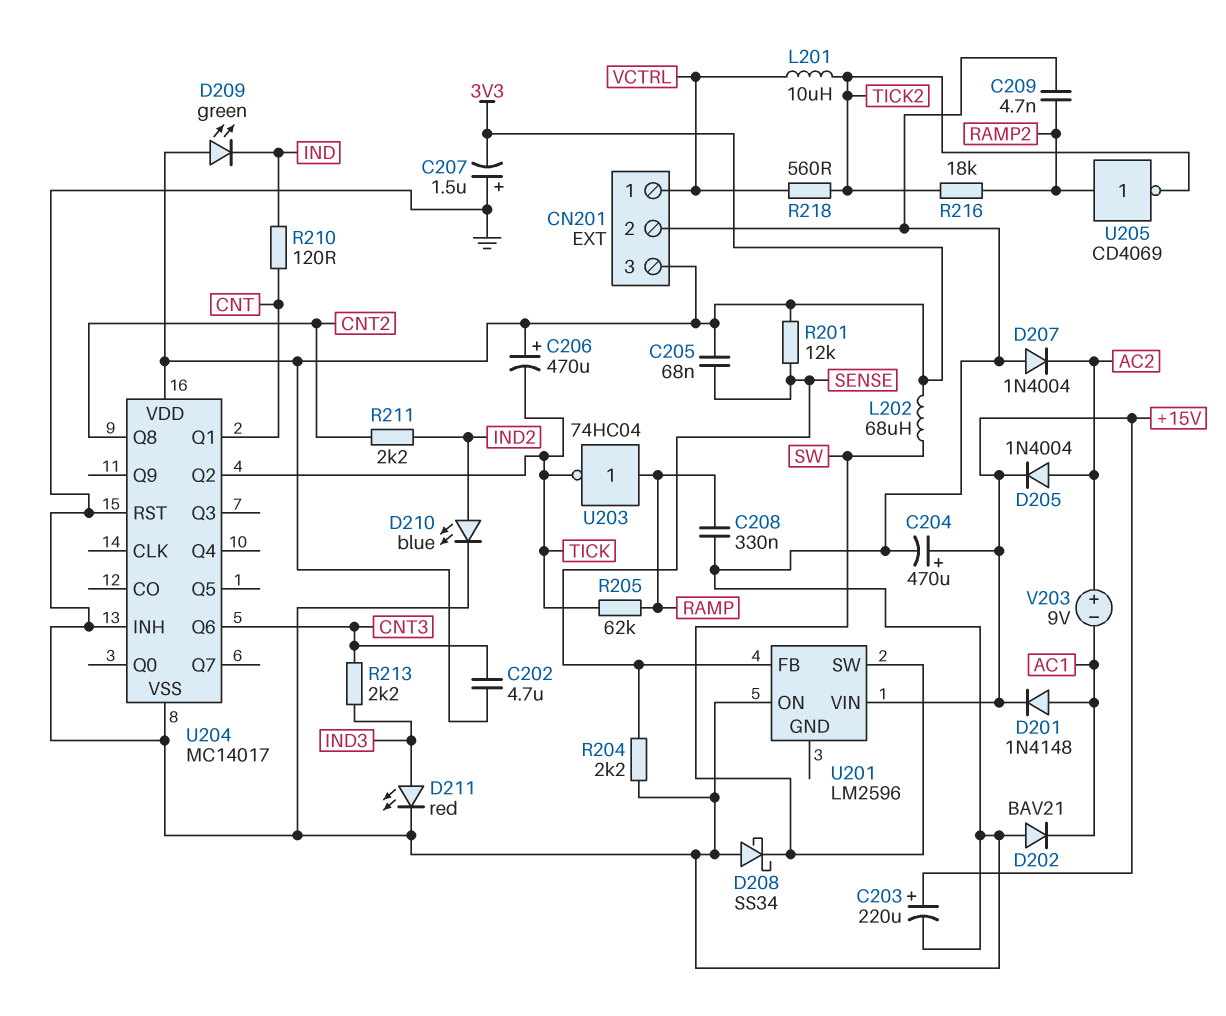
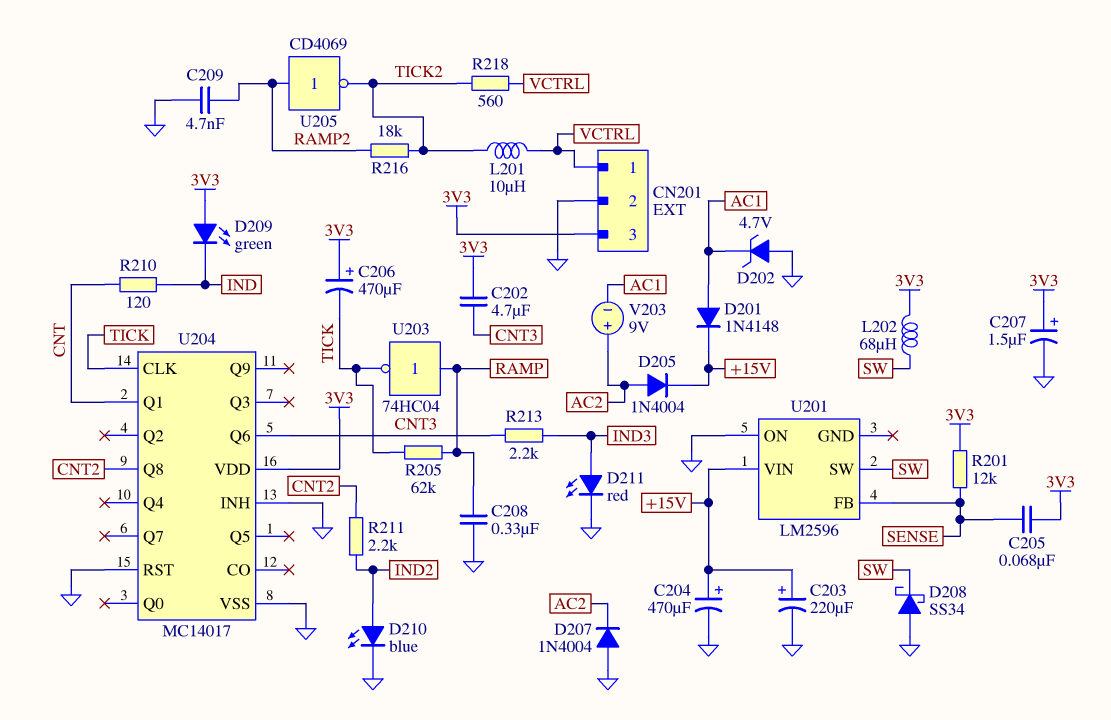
C207: 1.5uF (plus GND, minus 3V3) -> 1.5uF (plus 3V3, minus GND)
D202: diode BAV21 (A GND, K AC1) -> zener 4.7V (A GND, K AC1)
R204: 2.2k (GND, SENSE) -> none
U204 pin CLK: none -> TICK
U204 pin Q2: TICK -> none

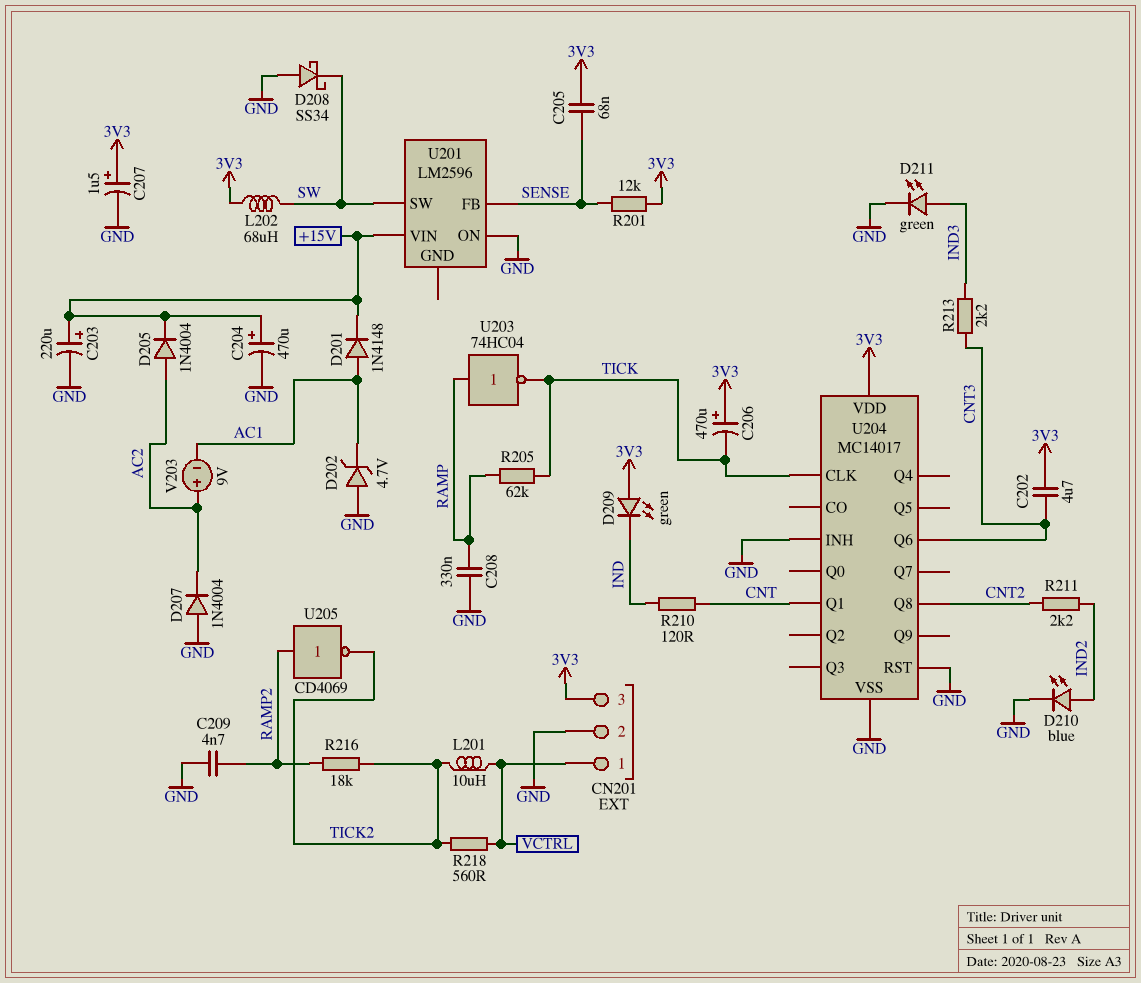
D211: LED red (A IND3, K GND) -> LED green (A IND3, K GND)

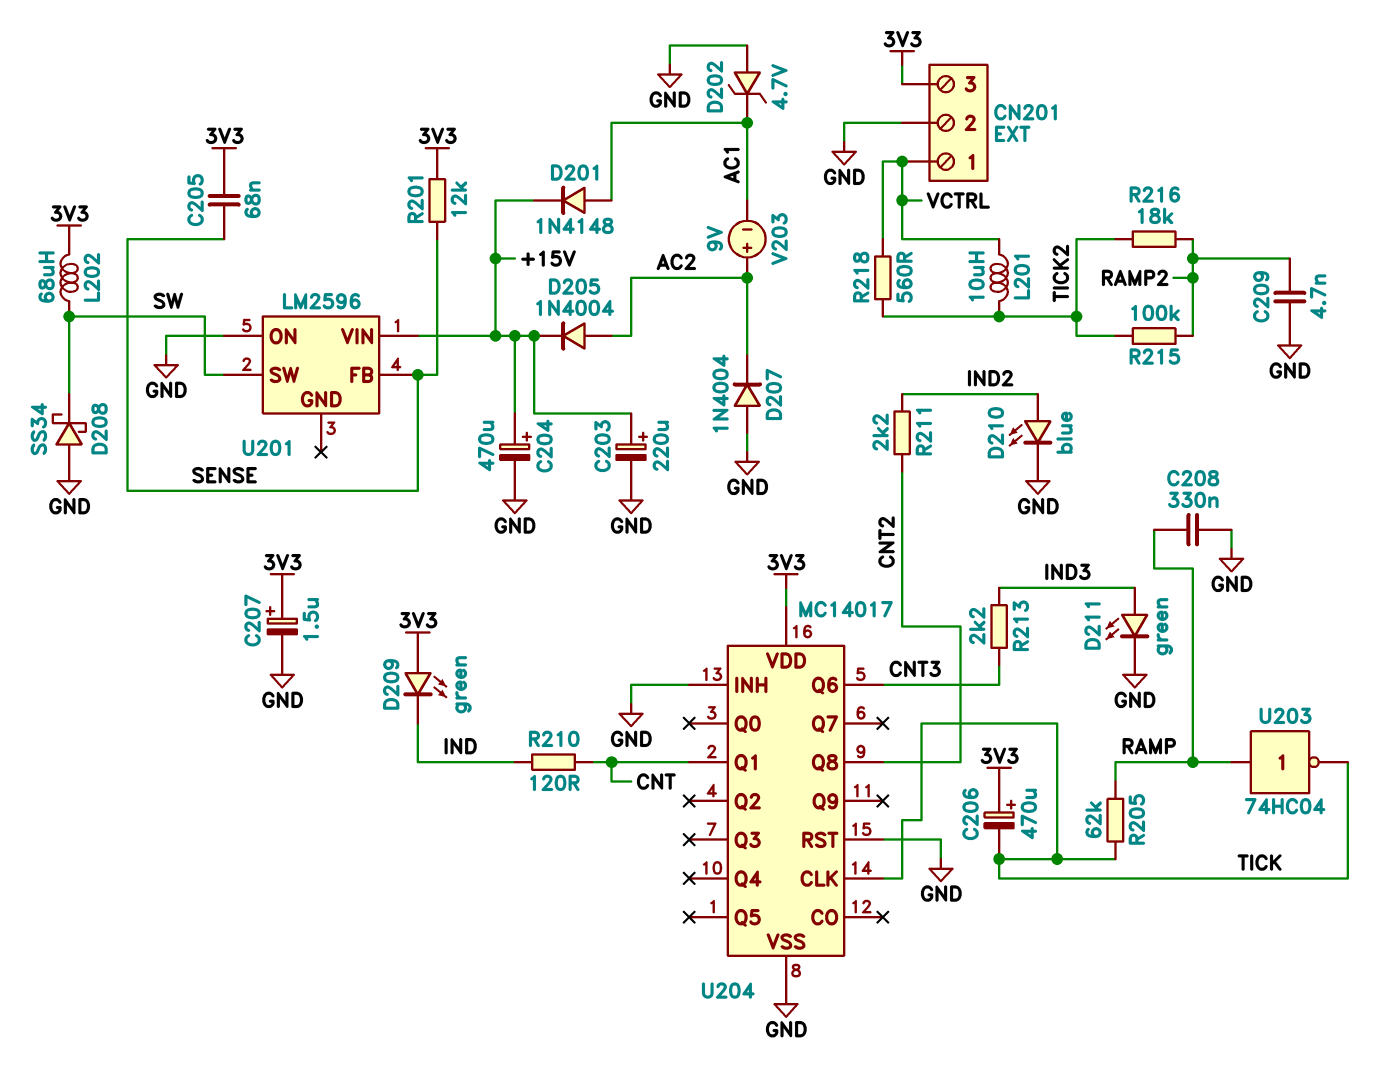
C202: 4.7uF (3V3, CNT3) -> none
R215: none -> 100k (RAMP2, TICK2)
U205: NOT CD4069 (in RAMP2, out TICK2) -> none

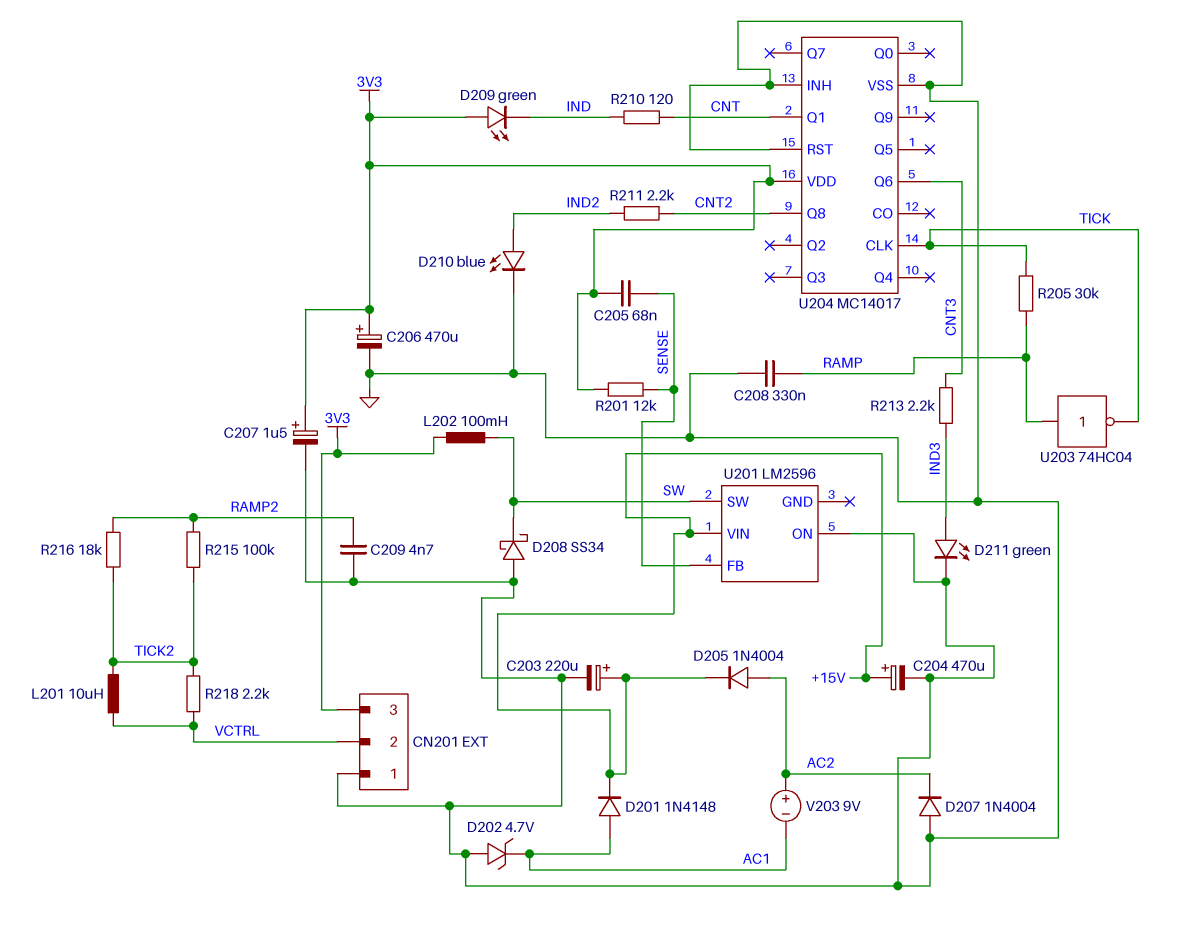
C206: 470uF (plus 3V3, minus TICK) -> 470uF (plus 3V3, minus GND)
CN201 pin 1: VCTRL -> GND
CN201 pin 2: GND -> VCTRL
L202: 68uH (3V3, SW) -> 100mH (3V3, SW)
R205: 62k (RAMP, TICK) -> 30k (RAMP, TICK)
R218: 560 (TICK2, VCTRL) -> 2.2k (TICK2, VCTRL)

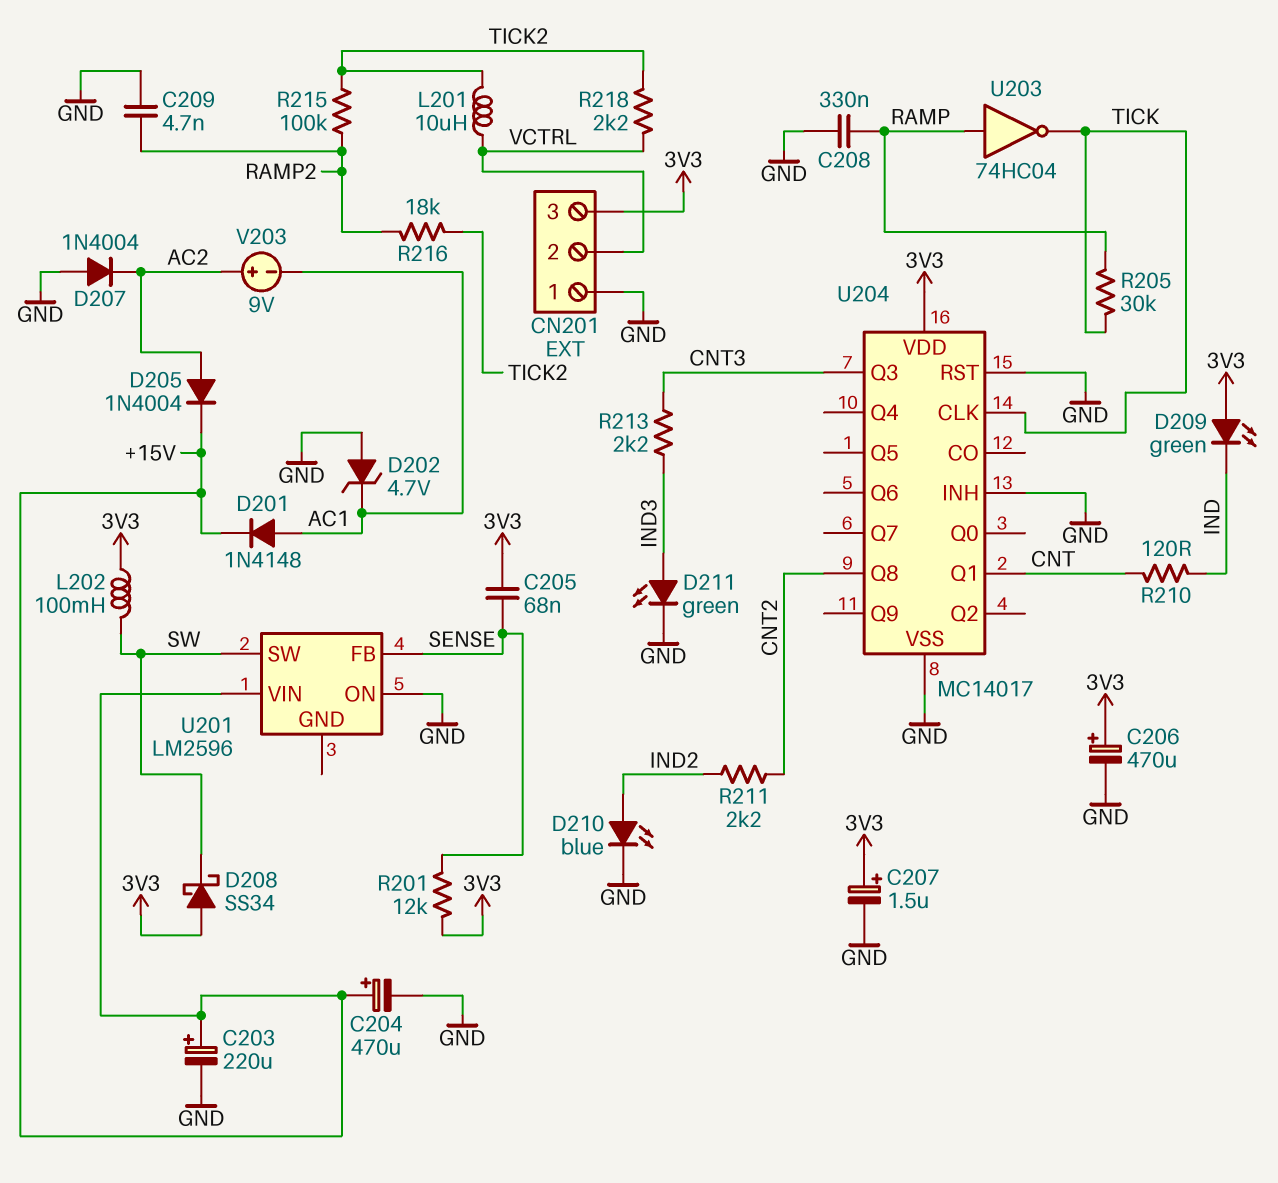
D208: schottky SS34 (A GND, K SW) -> schottky SS34 (A 3V3, K SW)
U204 pin Q3: none -> CNT3
U204 pin Q6: CNT3 -> none

